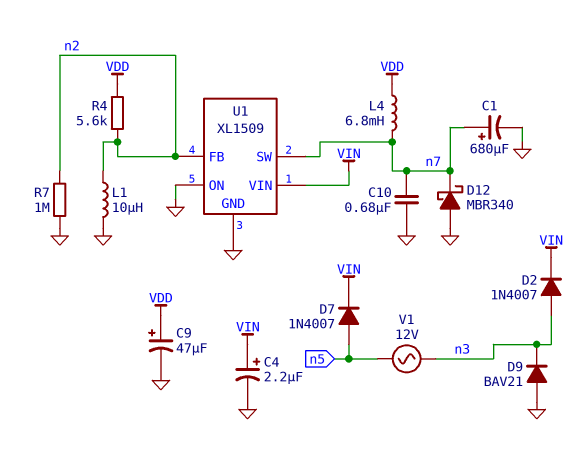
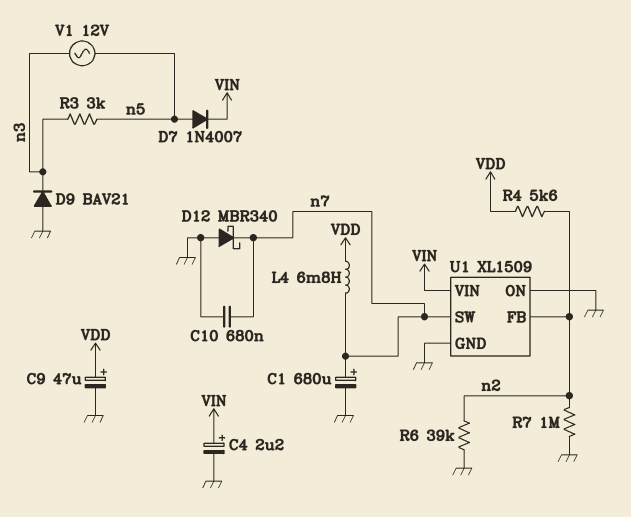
D2: diode 1N4007 (A n3, K VIN) -> none
L1: 10uH (GND, n2) -> none
R3: none -> 3k (n3, n5)
R6: none -> 39k (GND, n2)

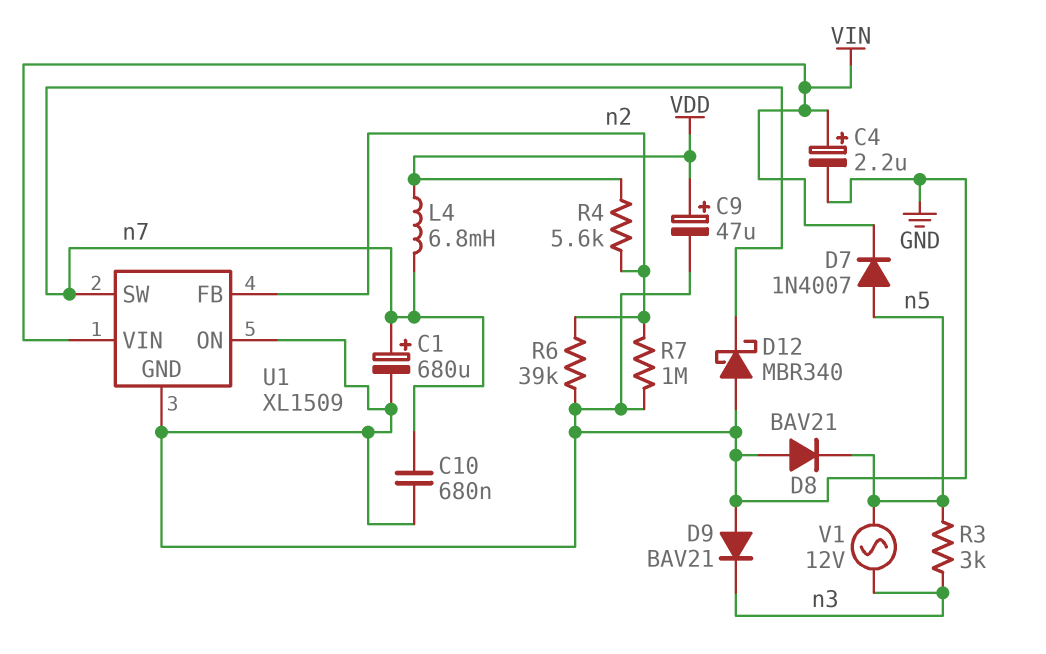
D8: none -> diode BAV21 (A GND, K n5)

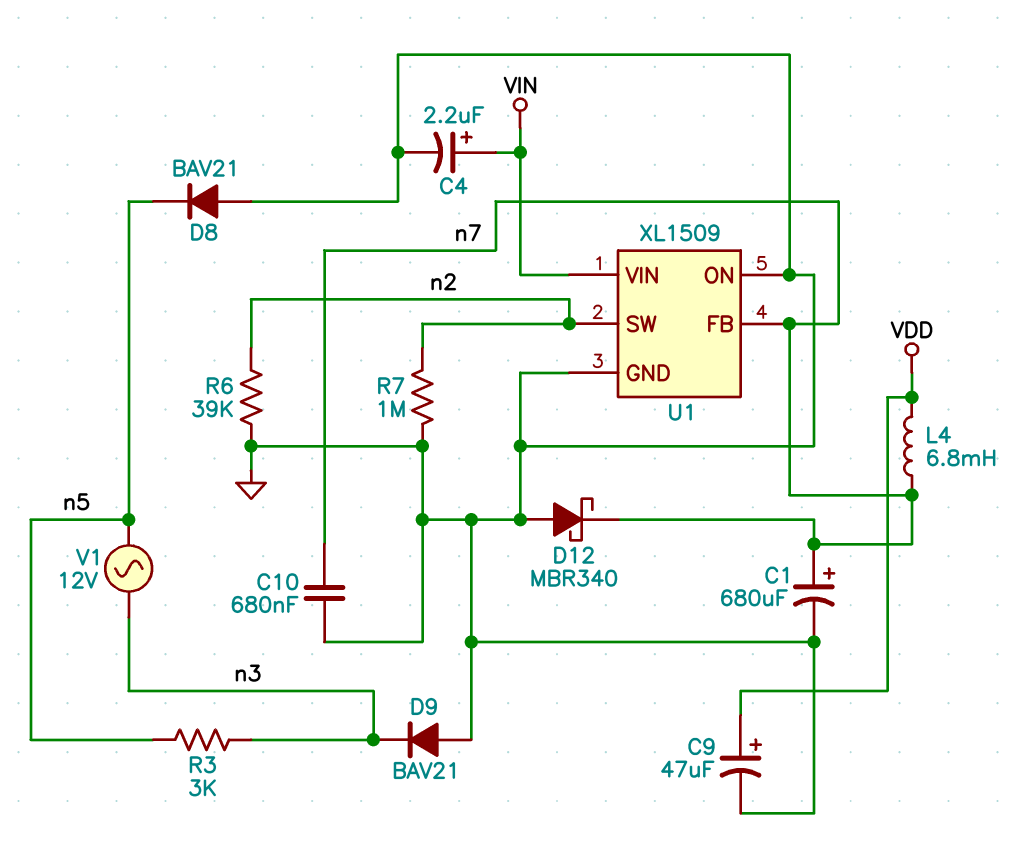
D7: diode 1N4007 (A n5, K VIN) -> none
R4: 5.6k (VDD, n2) -> none
U1 pin FB: n2 -> n7
U1 pin SW: n7 -> n2

